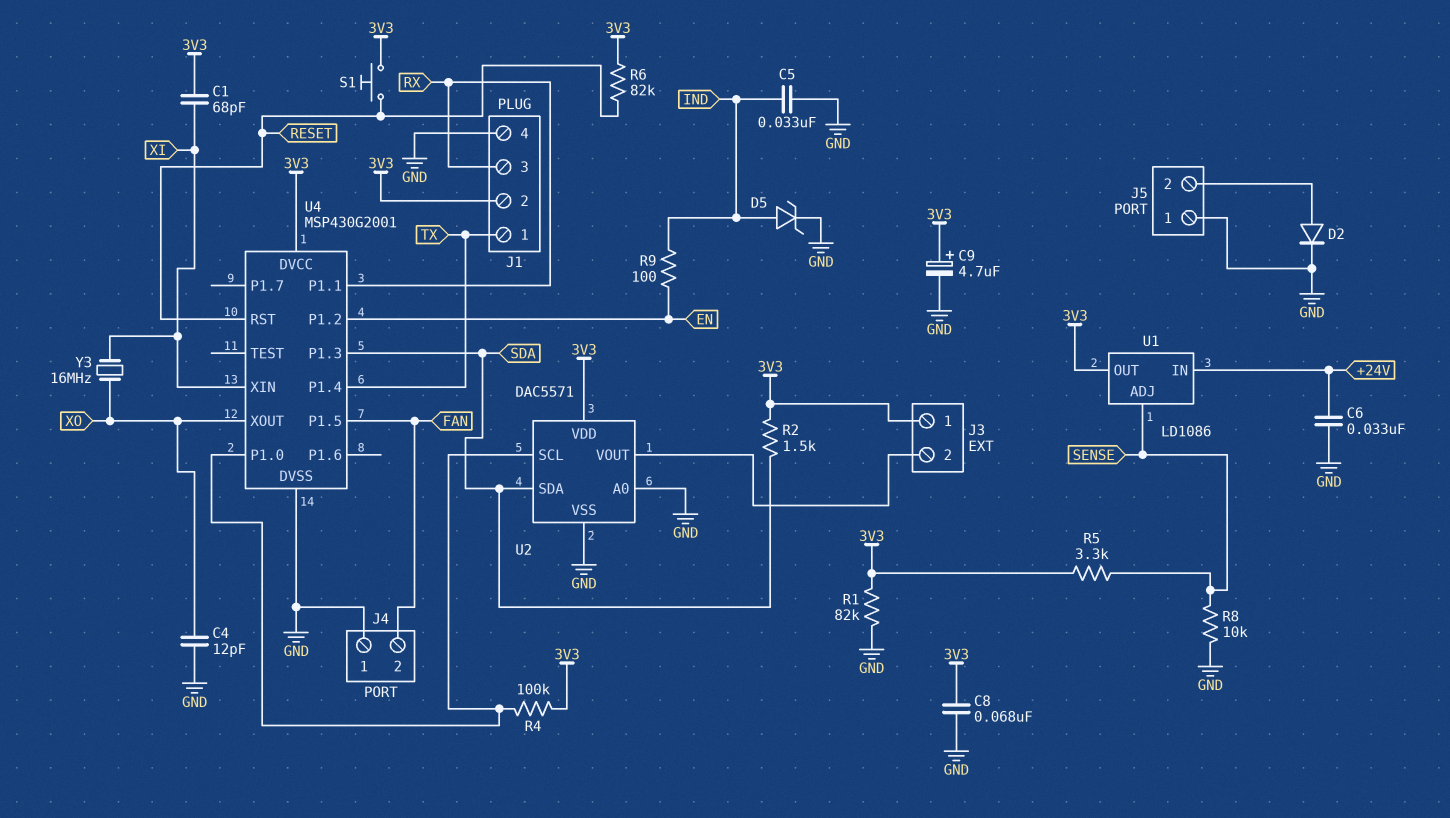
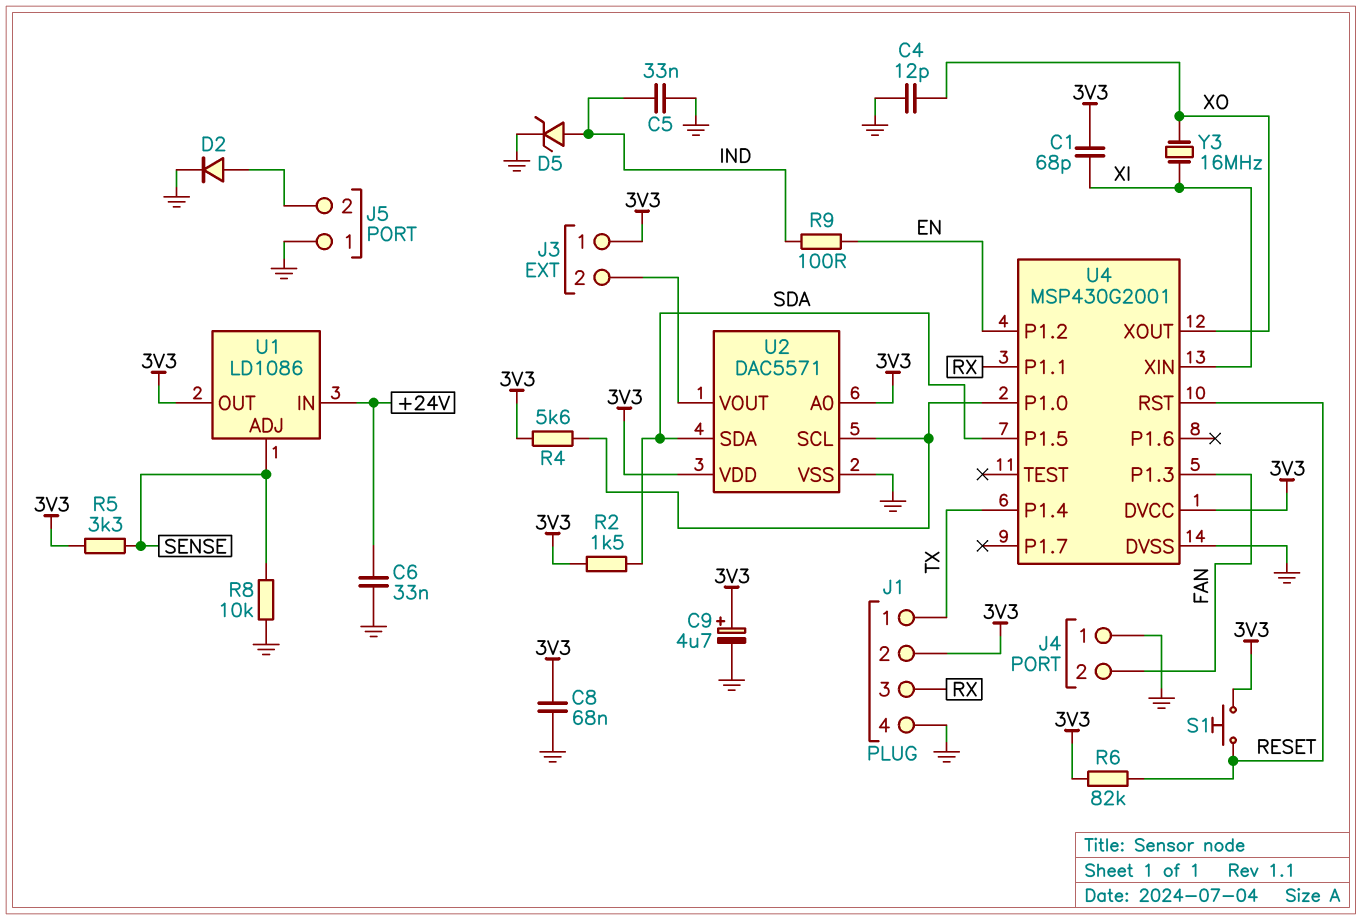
R1: 82k (3V3, GND) -> none
R4: 100k (3V3, U2/SCL) -> 5.6k (3V3, U2/SCL)
U2 pin A0: GND -> 3V3
U4 pin P1.3: SDA -> FAN
U4 pin P1.5: FAN -> SDA

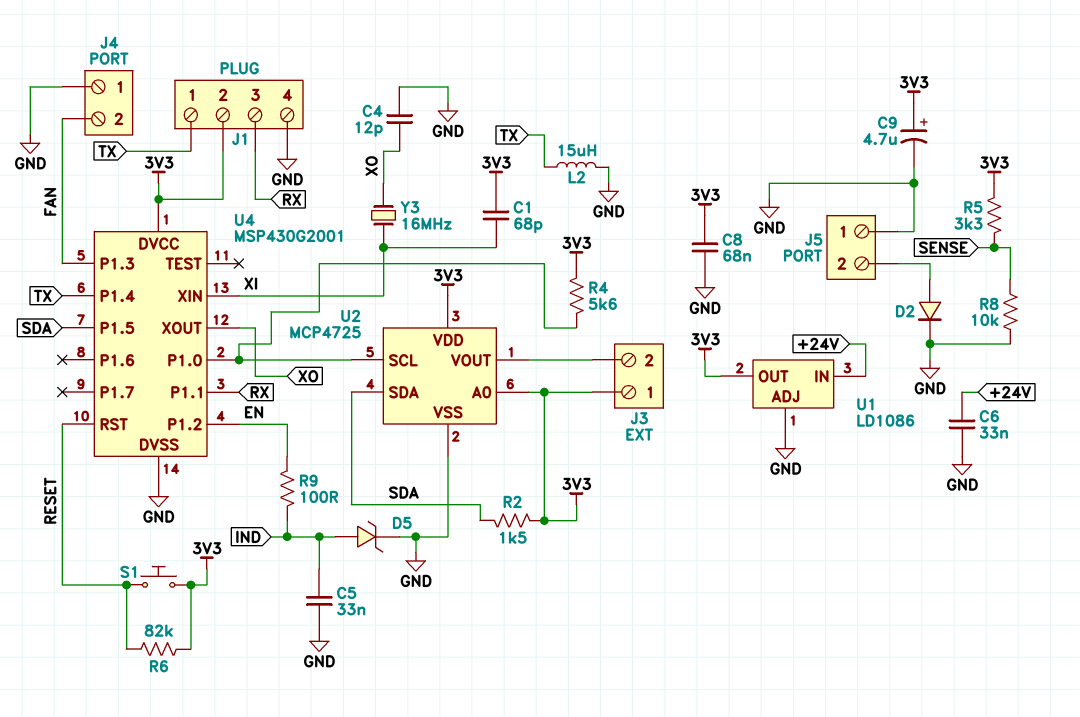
L2: none -> 15uH (GND, TX)
U1 pin ADJ: SENSE -> GND
U2: DAC5571 -> MCP4725

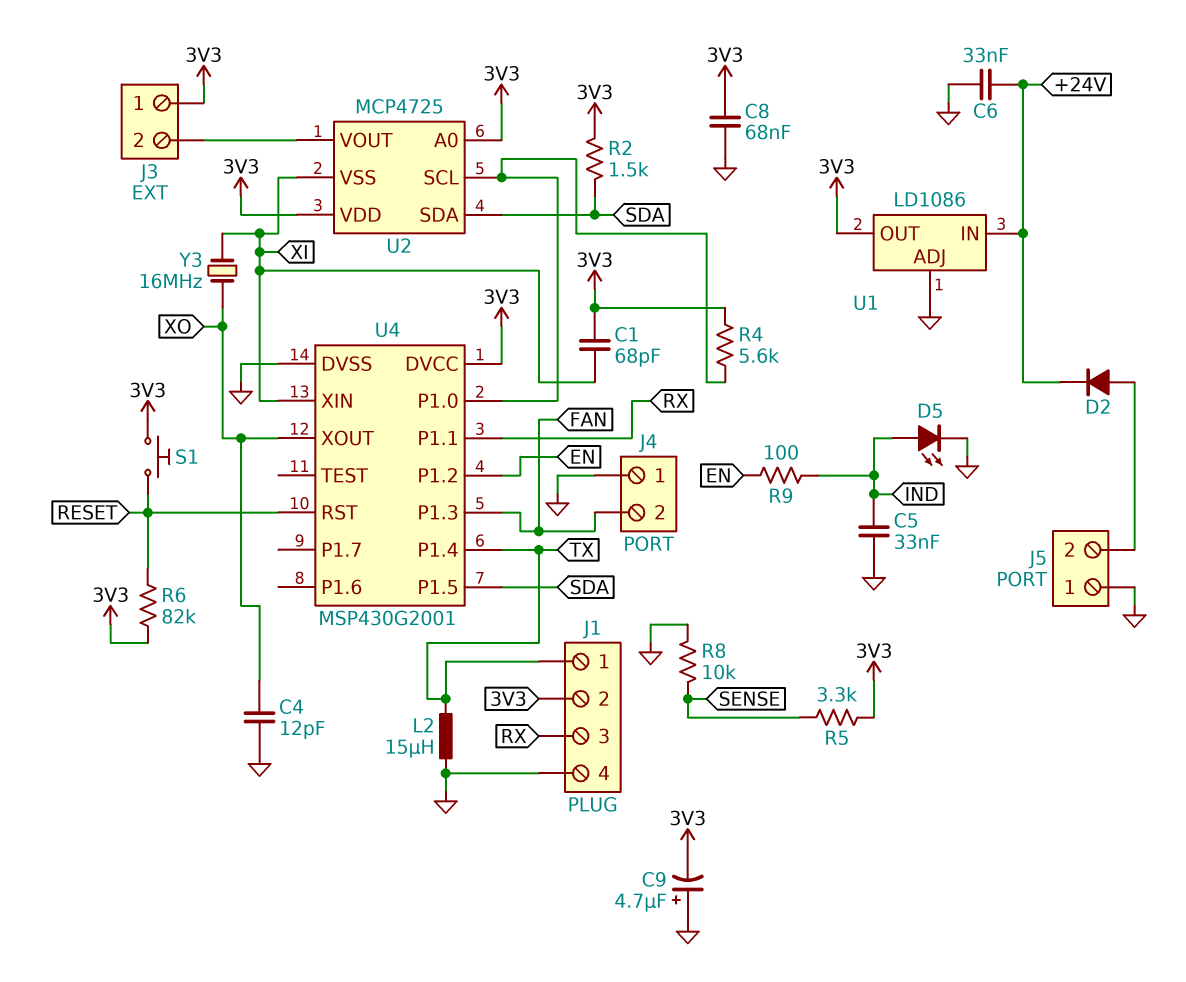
C9: 4.7uF (plus 3V3, minus GND) -> 4.7uF (plus GND, minus 3V3)
D2: diode (A J5/2, K GND) -> diode (A J5/2, K +24V)
D5: zener (A IND, K GND) -> LED (A IND, K GND)
U2 pin VSS: GND -> XI

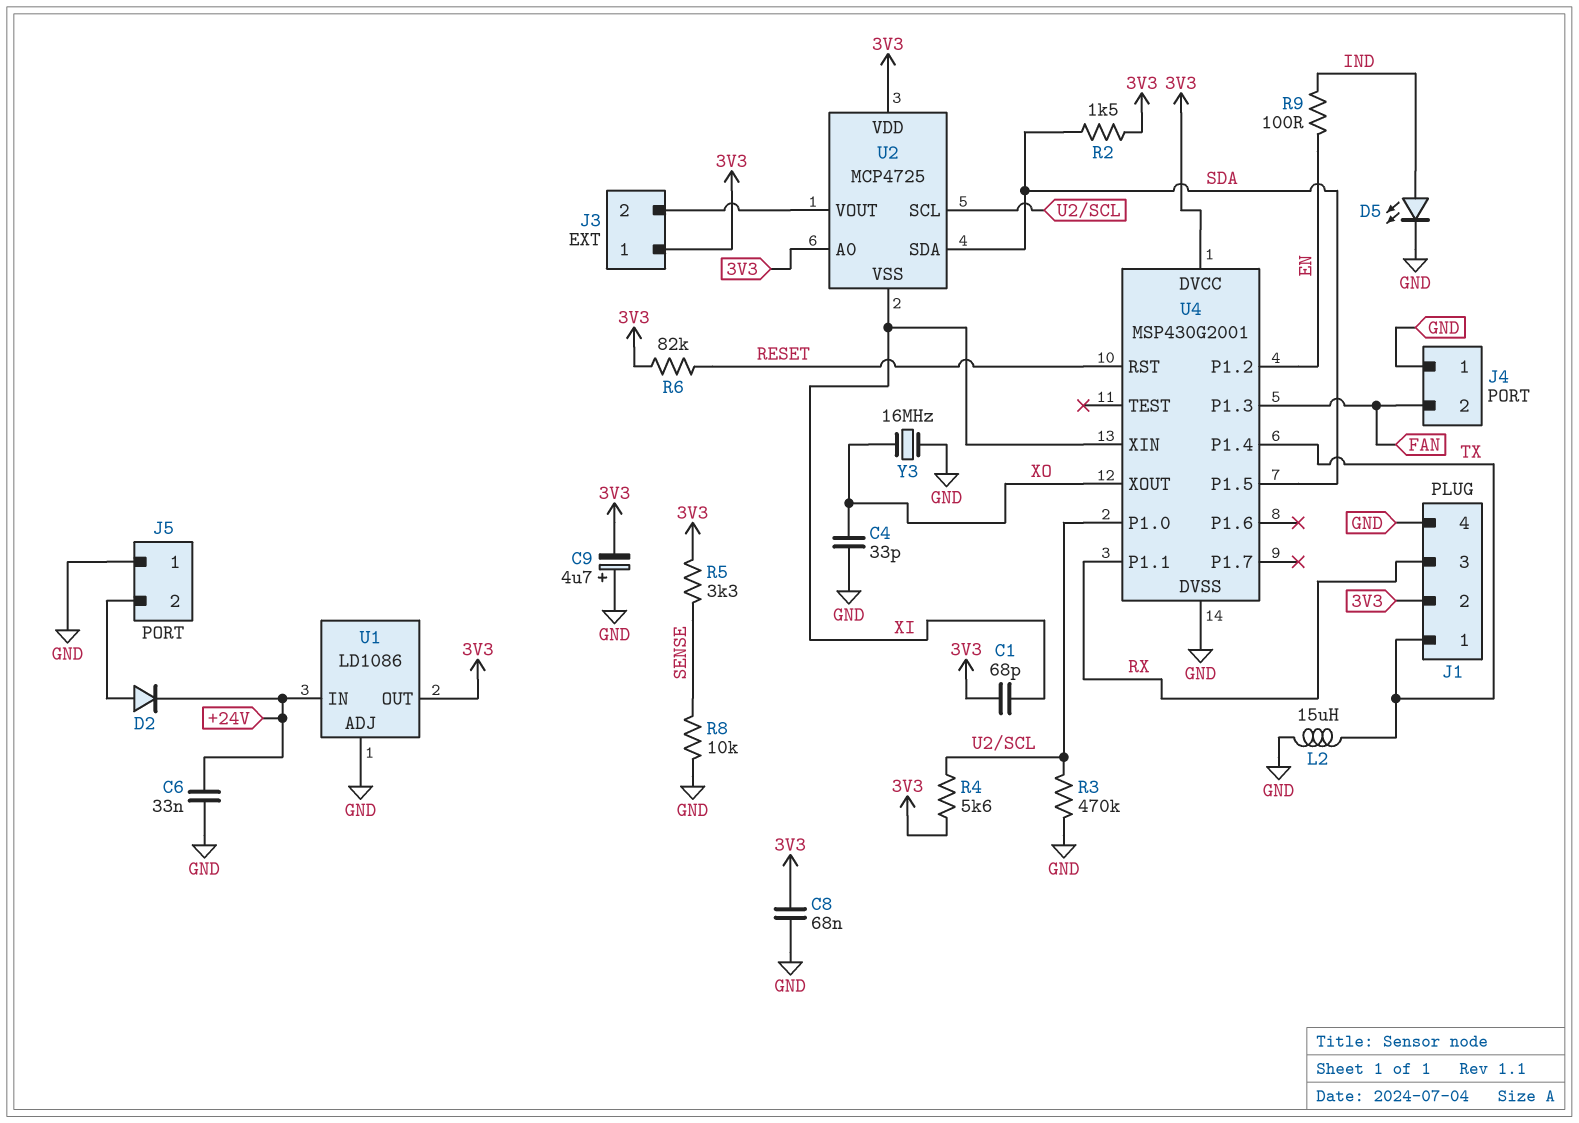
C4: 12pF (GND, XO) -> 33pF (GND, XO)
C5: 33nF (GND, IND) -> none
R3: none -> 470k (GND, U2/SCL)
S1: button (3V3, RESET) -> none
Y3: 16MHz (XI, XO) -> 16MHz (GND, XO)

